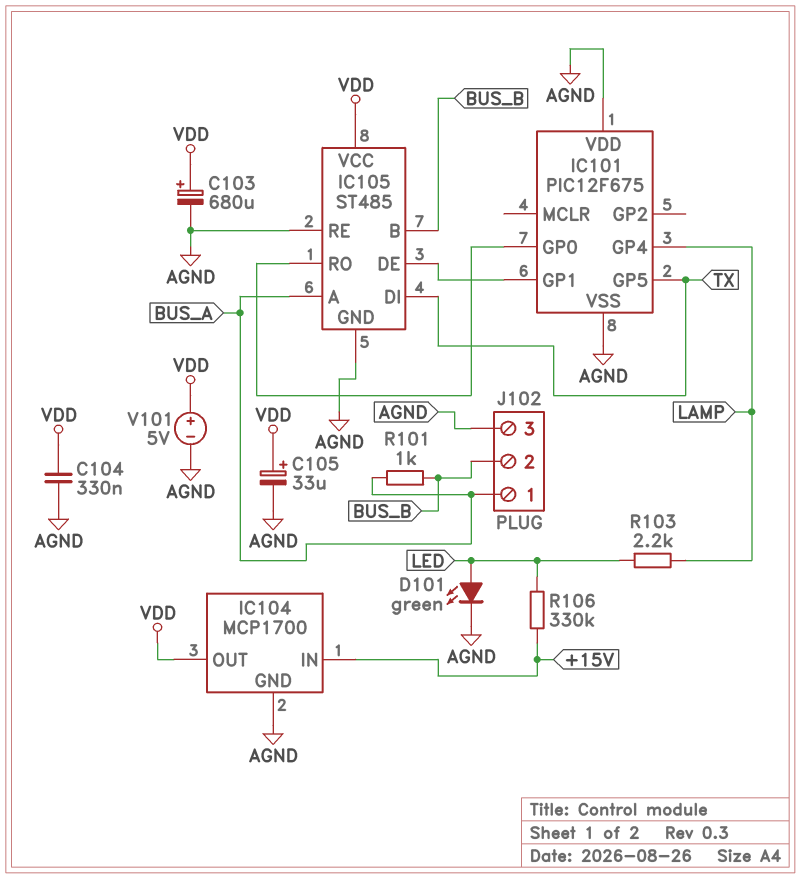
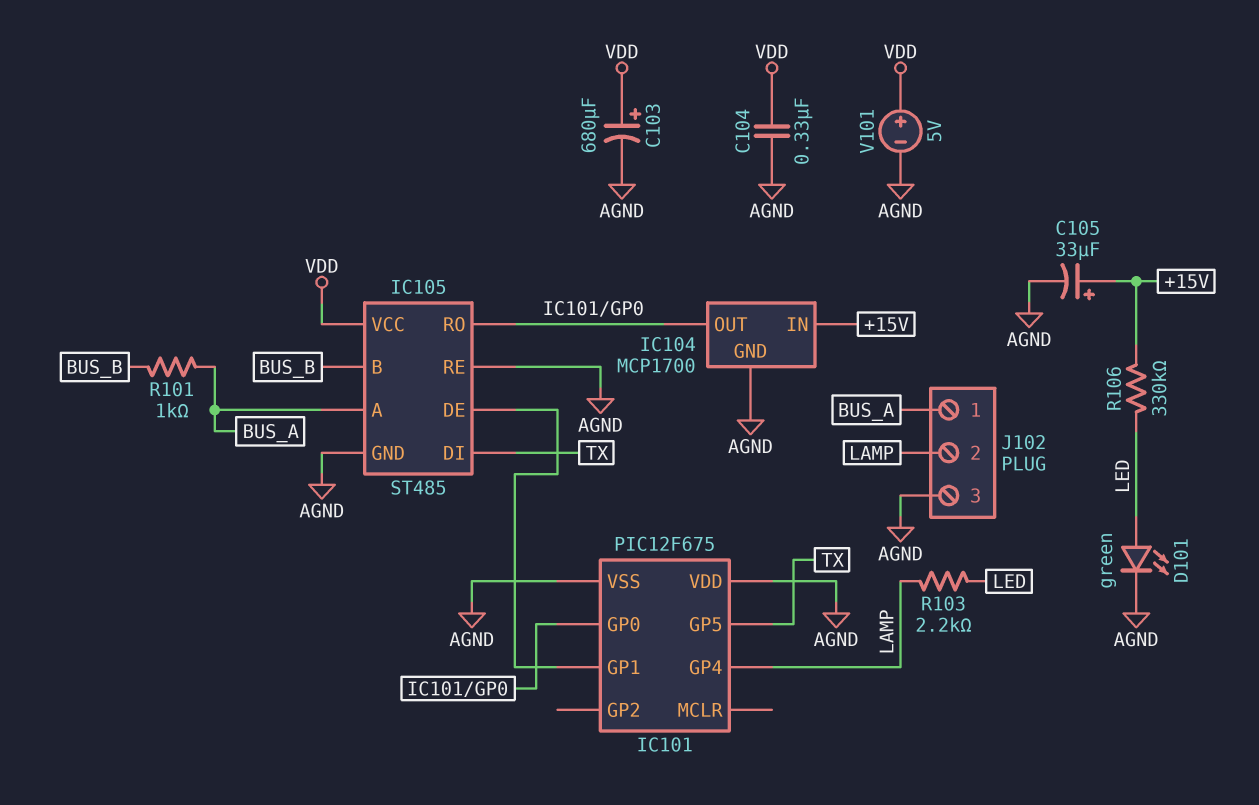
C105: 33uF (plus VDD, minus AGND) -> 33uF (plus +15V, minus AGND)
IC104 pin OUT: VDD -> IC101/GP0
J102 pin 2: BUS_B -> LAMP

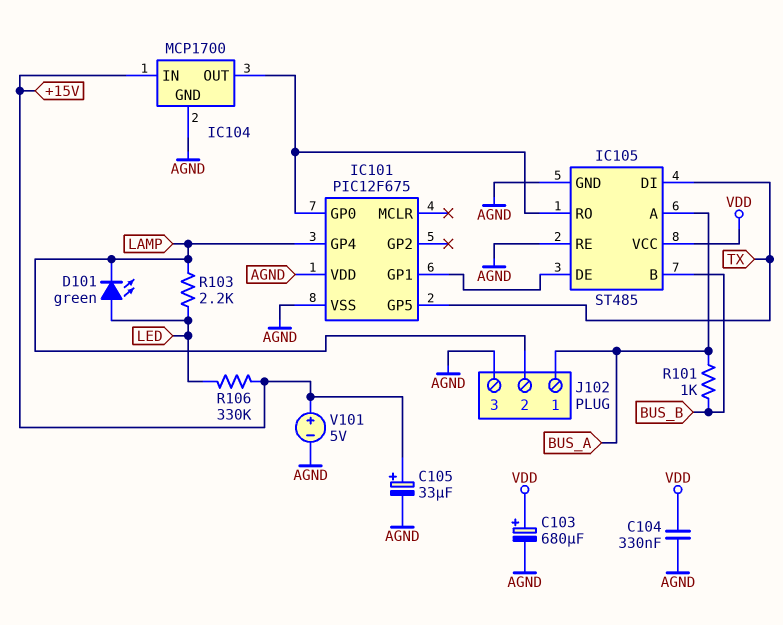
D101: LED green (A LED, K AGND) -> LED green (A LED, K LAMP)
V101: 5V (plus VDD, minus AGND) -> 5V (plus +15V, minus AGND)

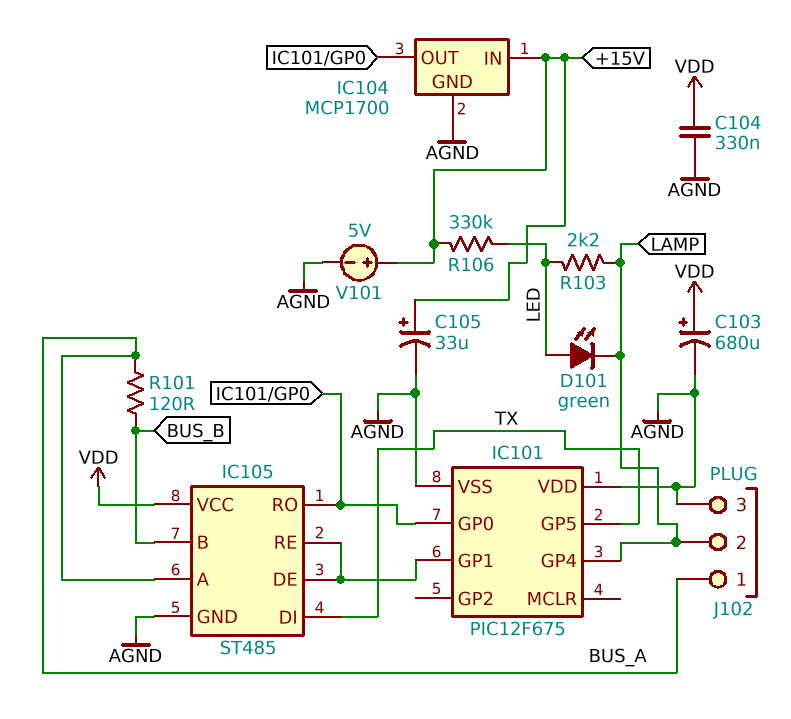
IC105 pin RE: AGND -> IC101/GP1
R101: 1k (BUS_A, BUS_B) -> 120 (BUS_A, BUS_B)

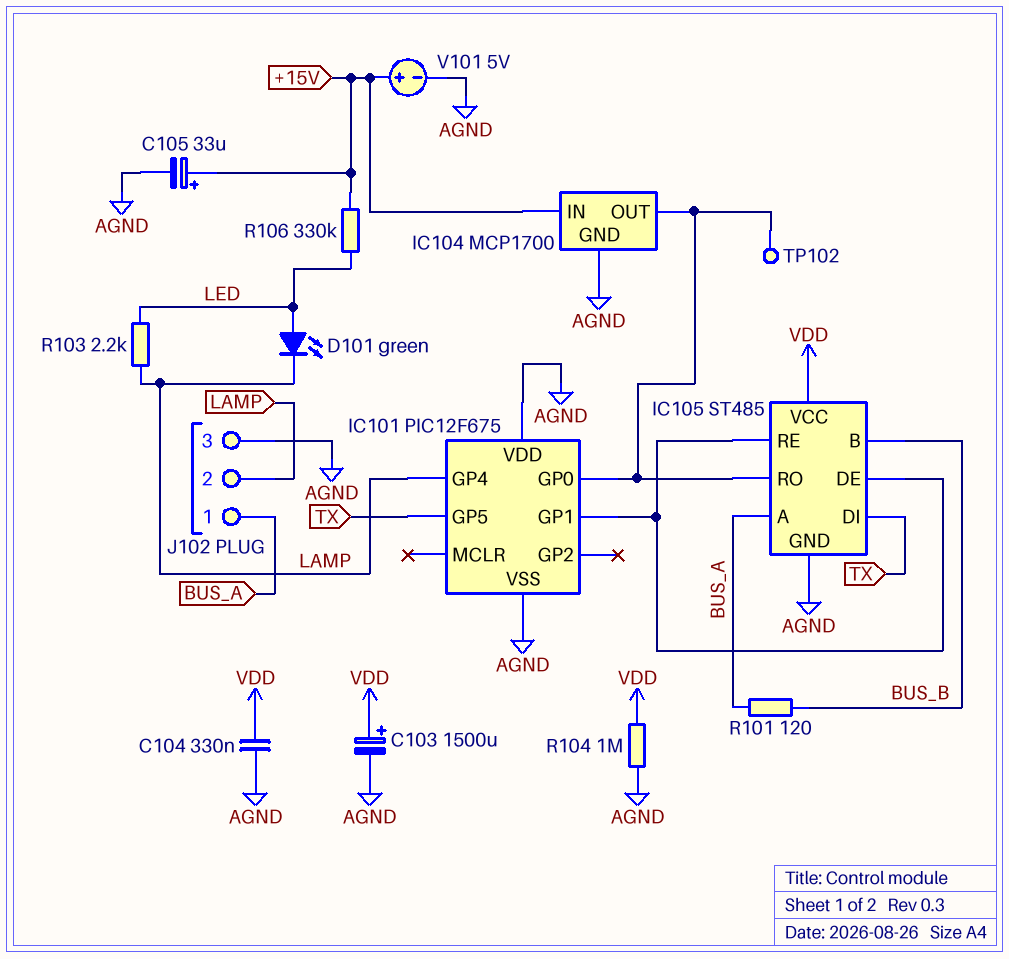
C103: 680uF (plus VDD, minus AGND) -> 1500uF (plus VDD, minus AGND)
R104: none -> 1M (AGND, VDD)
TP102: none -> test point (IC101/GP0)

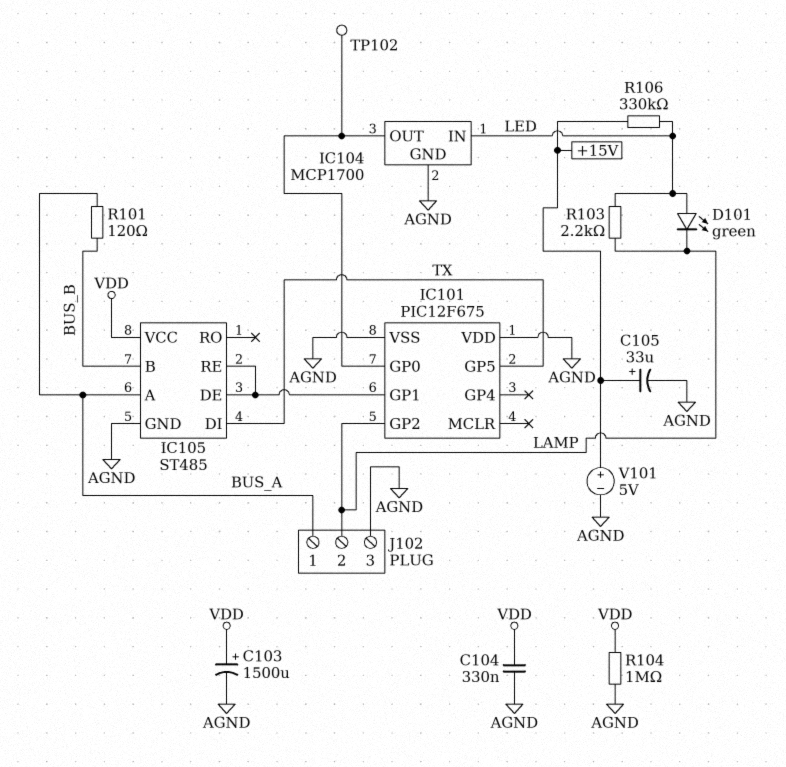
IC101 pin GP2: none -> LAMP
IC101 pin GP4: LAMP -> none
IC104 pin IN: +15V -> LED
IC105 pin RO: IC101/GP0 -> none

